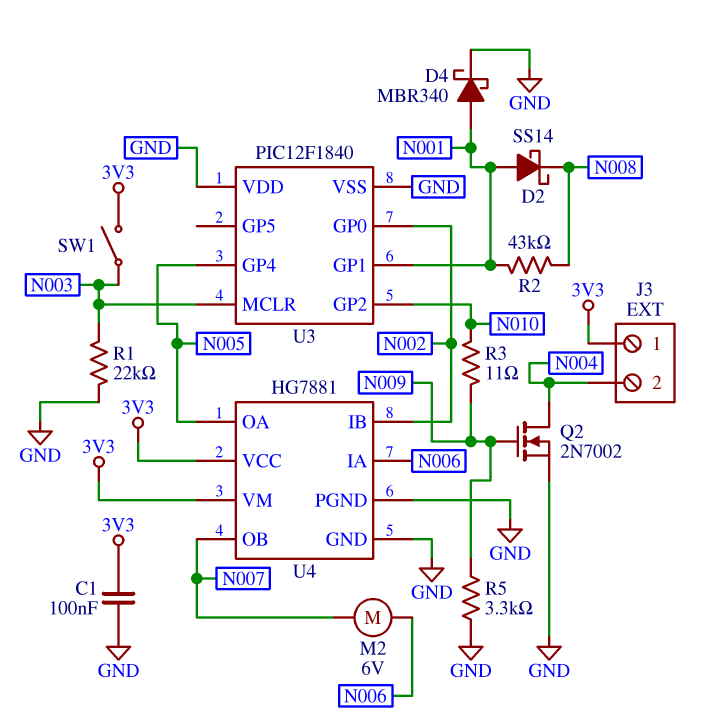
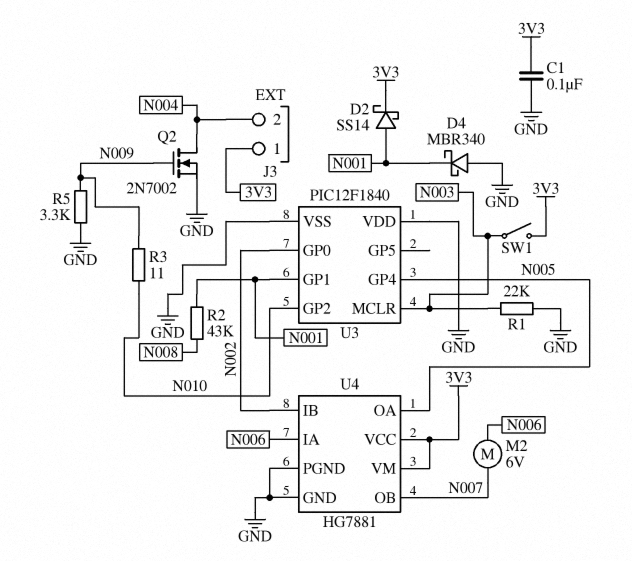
D2: schottky SS14 (A N001, K N008) -> schottky SS14 (A N001, K 3V3)
D4: schottky MBR340 (A N001, K GND) -> schottky MBR340 (A GND, K N001)

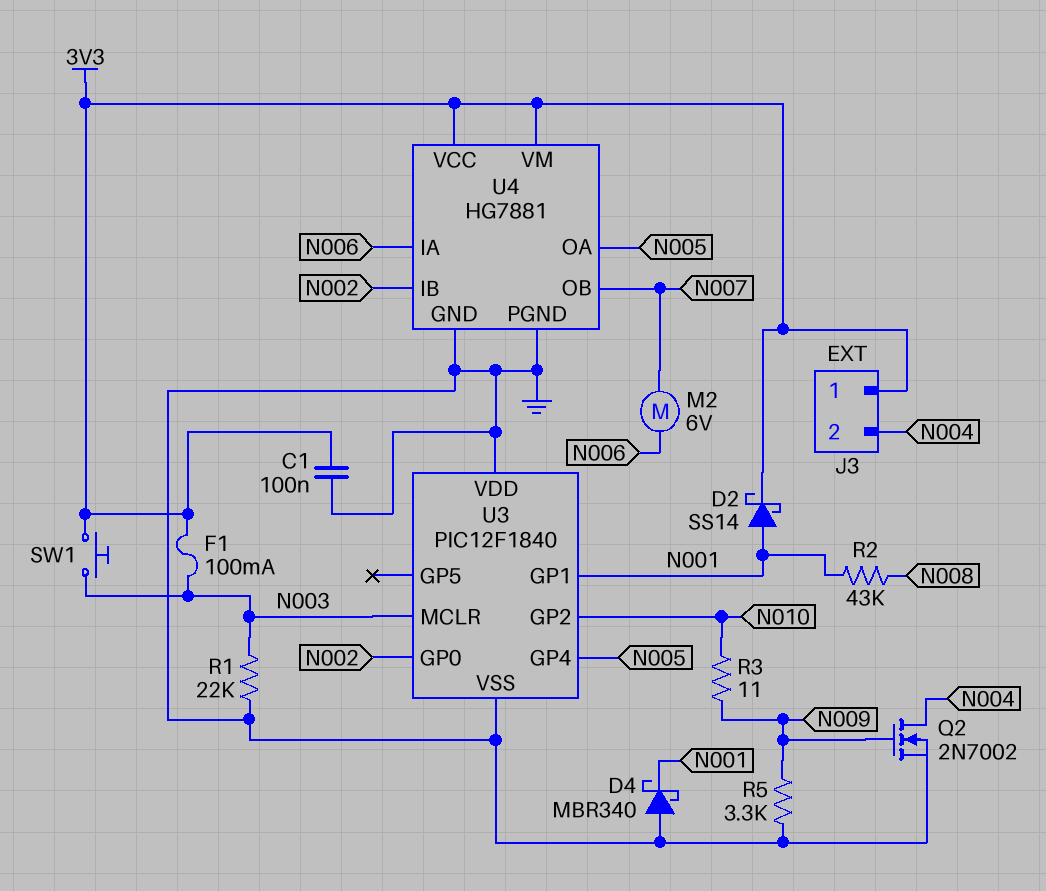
F1: none -> 100mA (3V3, N003)
SW1: switch (3V3, N003) -> button (3V3, N003)

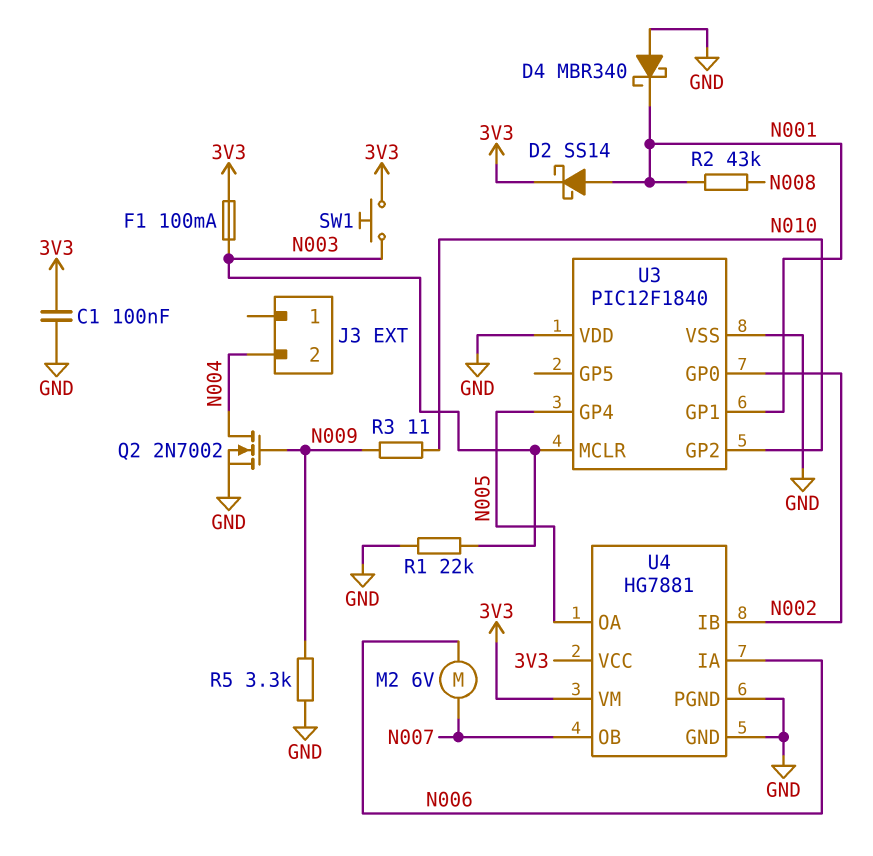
J3 pin 1: 3V3 -> none

